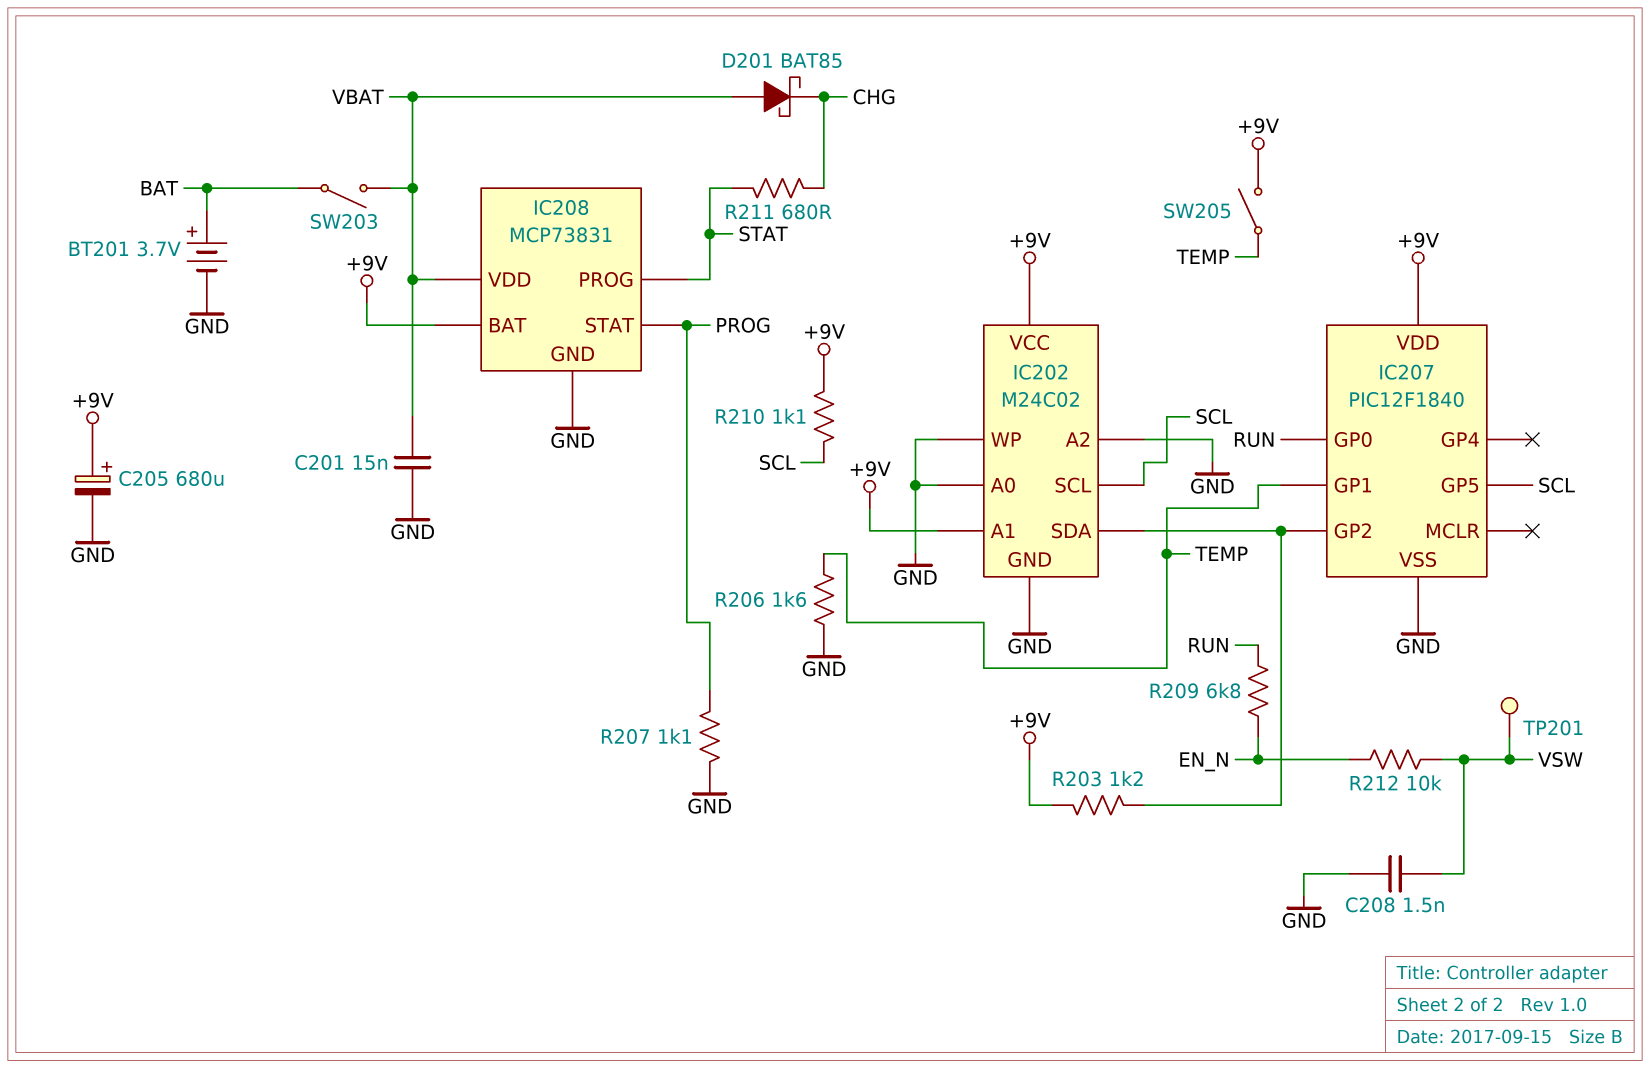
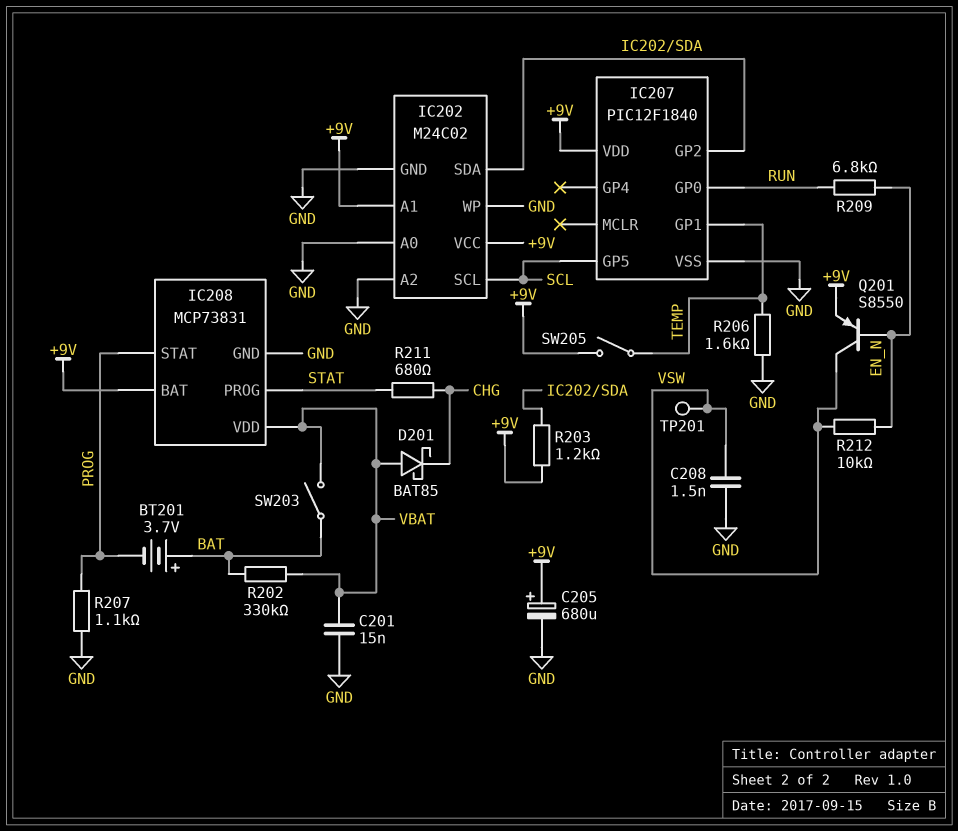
BT201: 3.7V (plus BAT, minus GND) -> 3.7V (plus BAT, minus PROG)
Q201: none -> PNP S8550 (B EN_N, C VSW, E +9V)
R202: none -> 330k (BAT, VBAT)
R210: 1.1k (+9V, SCL) -> none

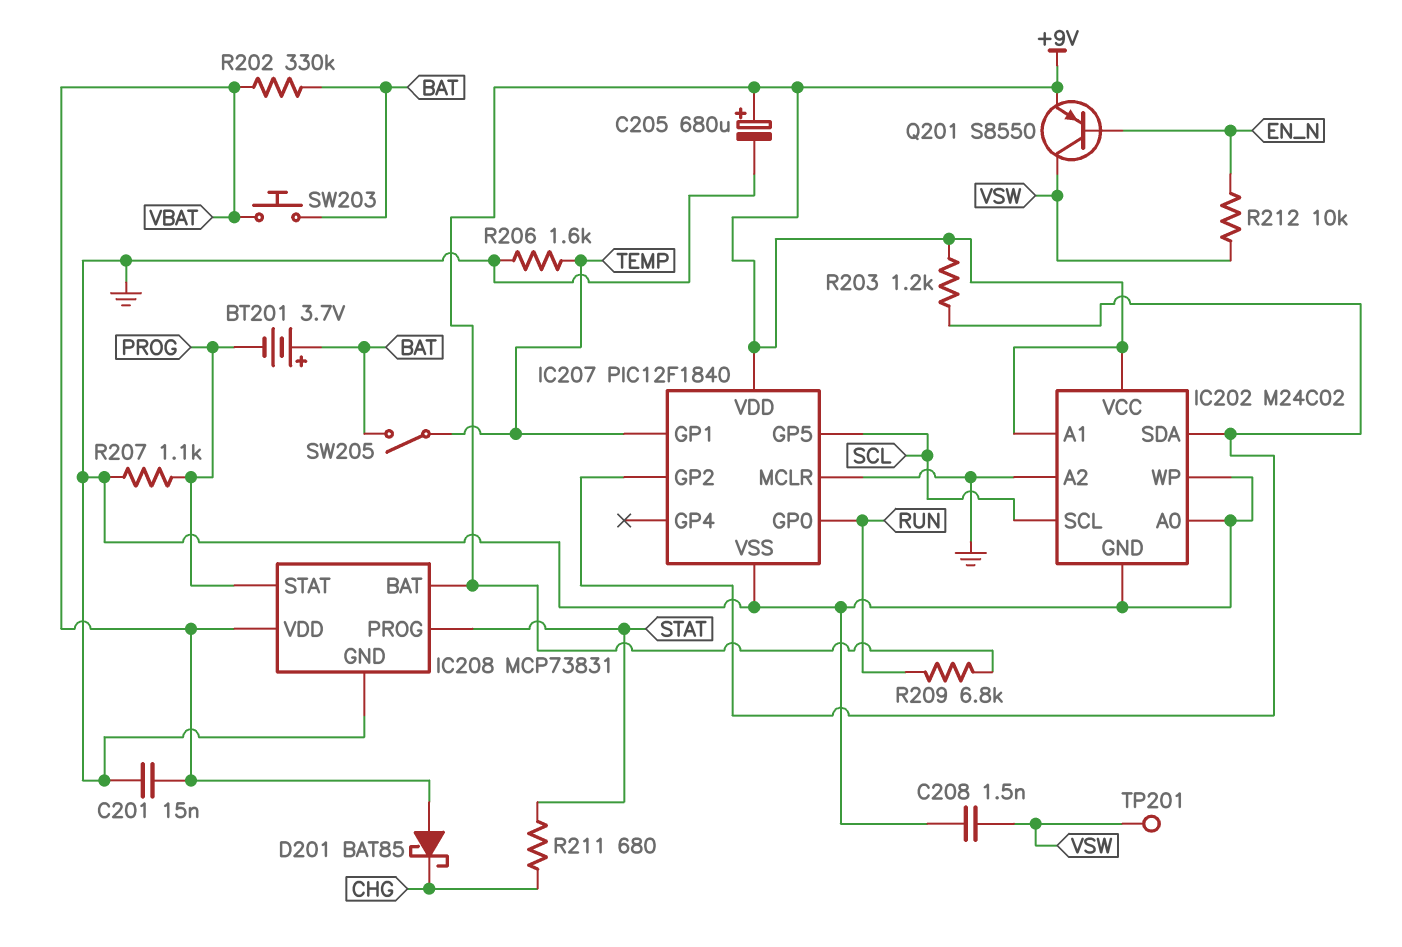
IC207 pin MCLR: none -> GND
R209: 6.8k (EN_N, RUN) -> 6.8k (+9V, RUN)
SW203: switch (BAT, VBAT) -> button (BAT, VBAT)
SW205: switch (+9V, TEMP) -> switch (BAT, TEMP)

